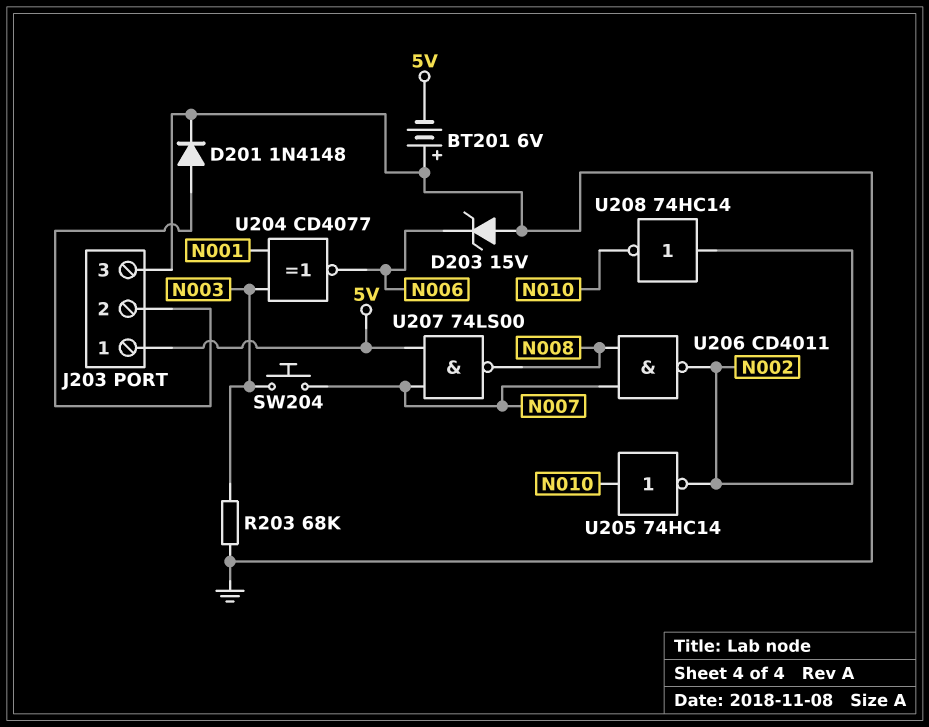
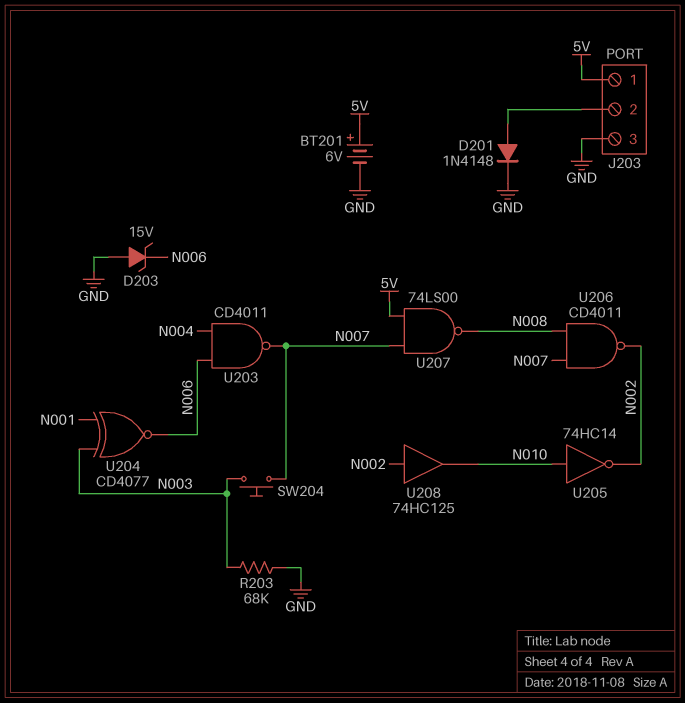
BT201: 6V (plus GND, minus 5V) -> 6V (plus 5V, minus GND)
U203: none -> NAND CD4011 (in N004, in N006, out N007)
U208: NOT 74HC14 (in N002, out N010) -> buffer 74HC125 (in N002, out N010)

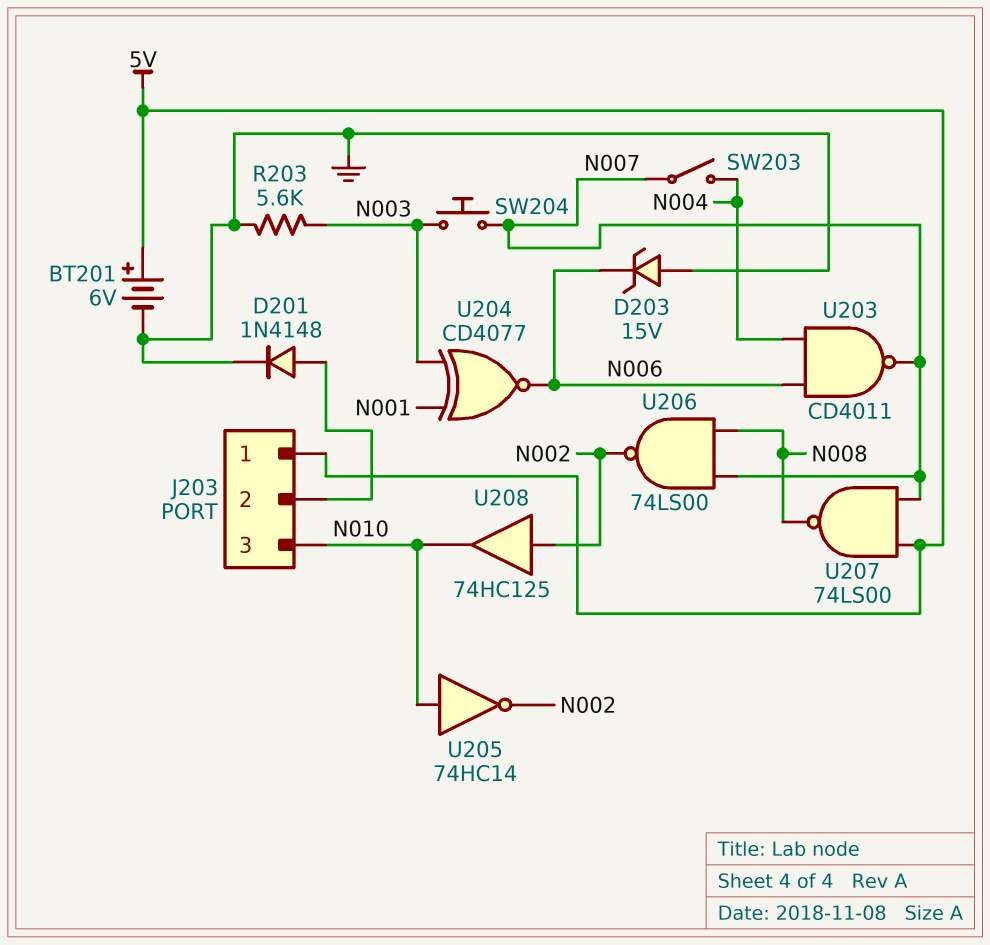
J203 pin 3: GND -> N010
R203: 68k (GND, N003) -> 5.6k (GND, N003)
SW203: none -> switch (N004, N007)
U206: NAND CD4011 (in N007, in N008, out N002) -> NAND 74LS00 (in N007, in N008, out N002)

